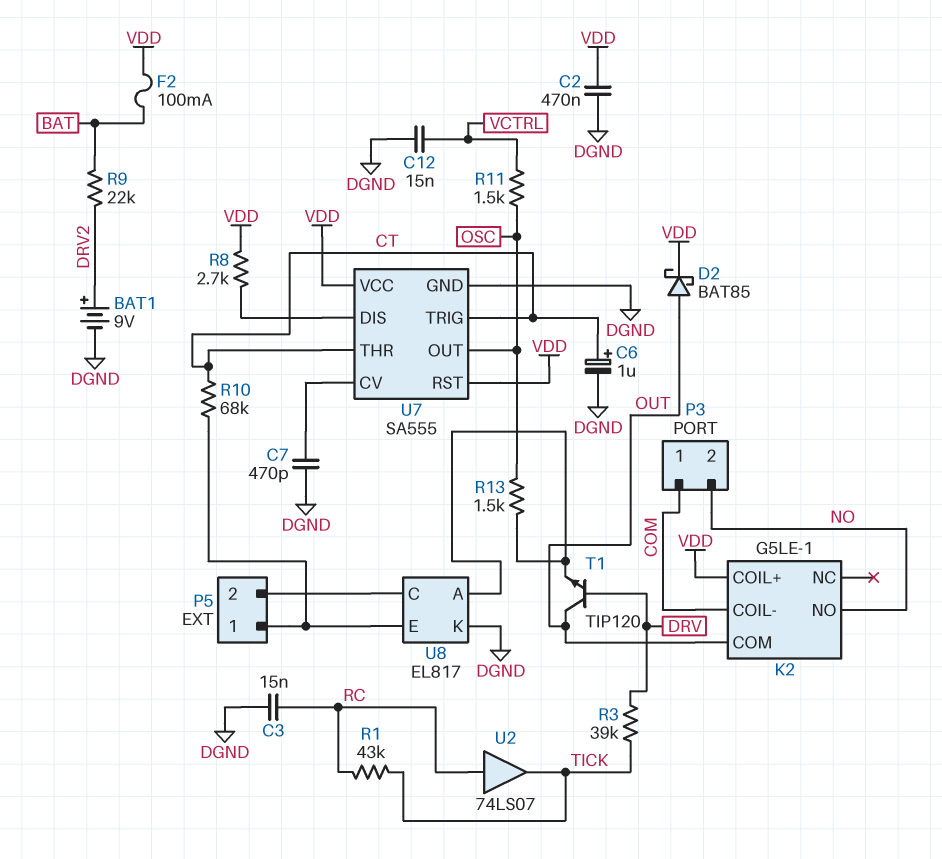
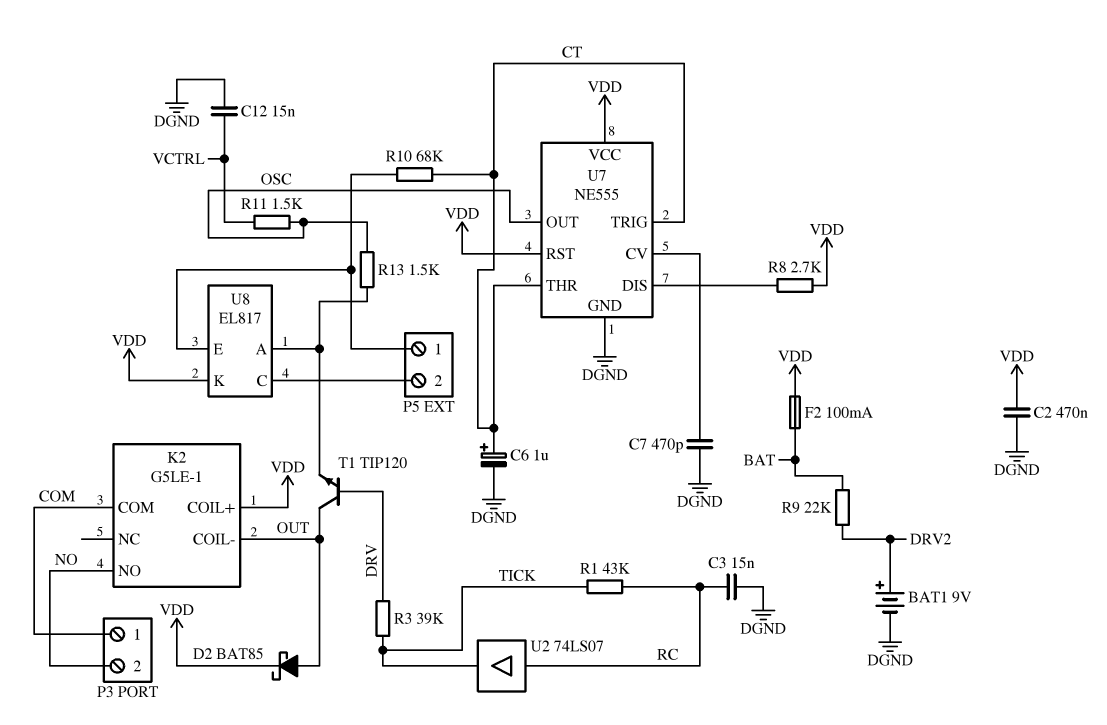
K2 pin COIL-: COM -> OUT
K2 pin COM: OUT -> COM
U7: SA555 -> NE555
U8 pin K: DGND -> VDD

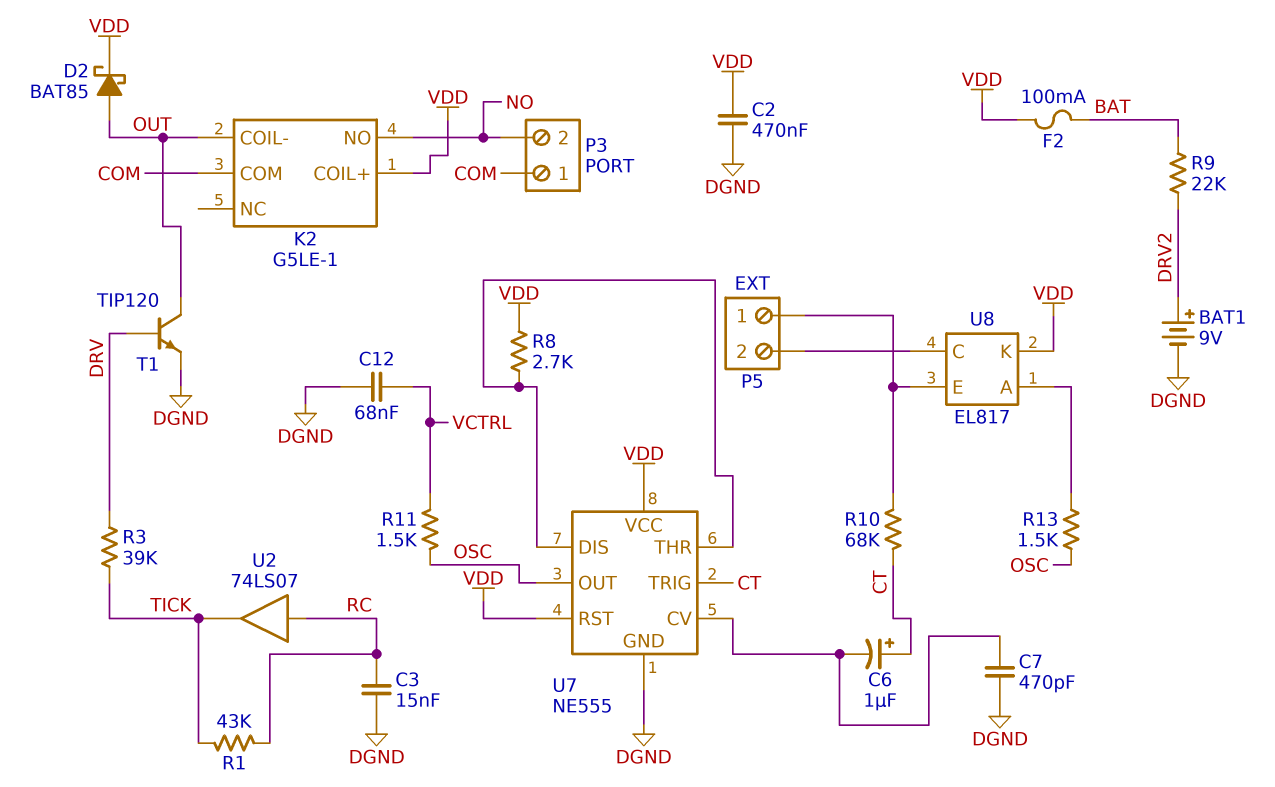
C6: 1uF (plus CT, minus DGND) -> 1uF (plus CT, minus U7/CV)
C12: 15nF (DGND, VCTRL) -> 68nF (DGND, VCTRL)
T1: NPN TIP120 (B DRV, C OUT, E U8/A) -> NPN TIP120 (B DRV, C OUT, E DGND)
U7 pin THR: CT -> U7/DIS

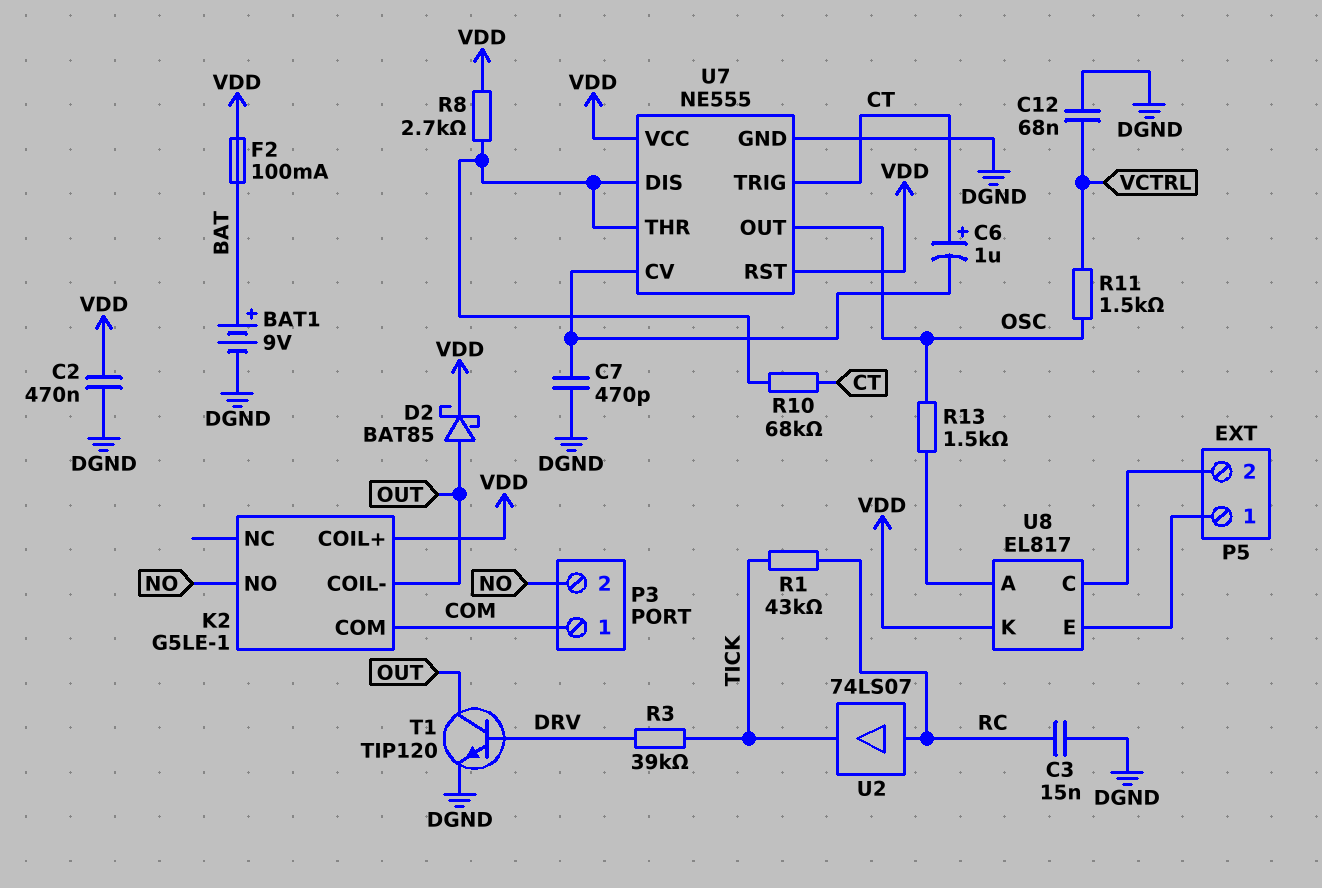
BAT1: 9V (plus DRV2, minus DGND) -> 9V (plus BAT, minus DGND)
R9: 22k (BAT, DRV2) -> none
R10: 68k (CT, P5/1) -> 68k (CT, U7/DIS)

